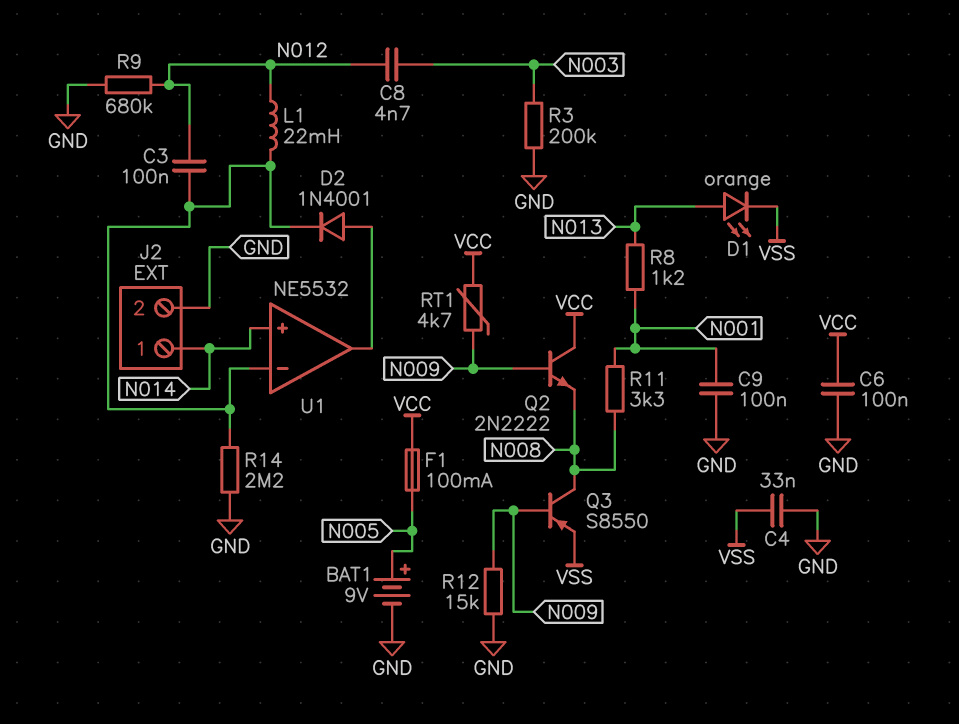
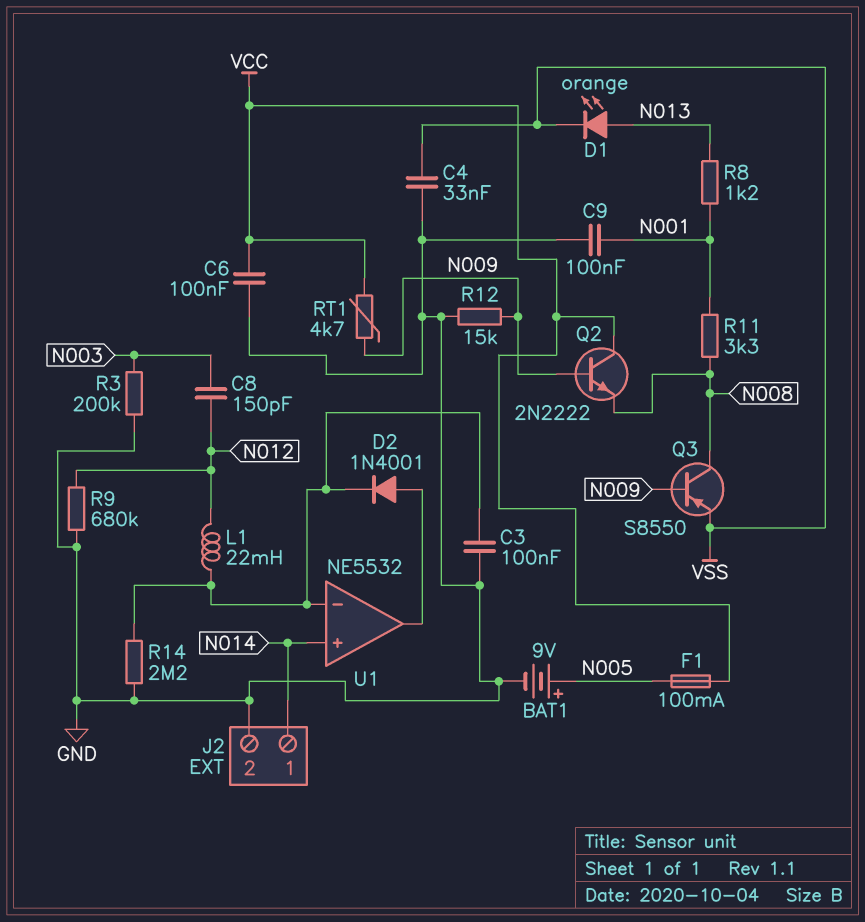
C3: 100nF (N012, U1/in-) -> 100nF (GND, U1/in-)
C8: 4.7nF (N003, N012) -> 150pF (N003, N012)

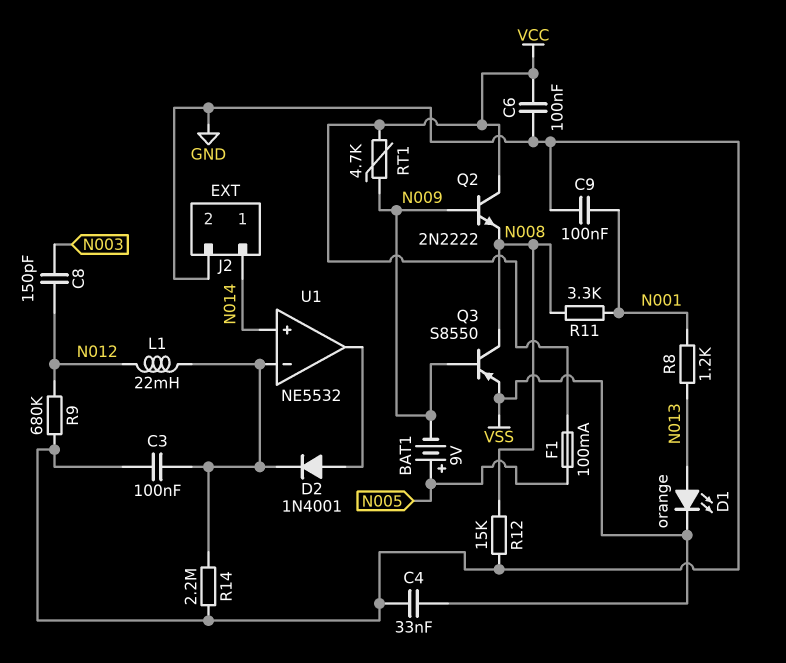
BAT1: 9V (plus N005, minus GND) -> 9V (plus N005, minus N009)
R3: 200k (GND, N003) -> none
R12: 15k (GND, N009) -> 15k (GND, N008)

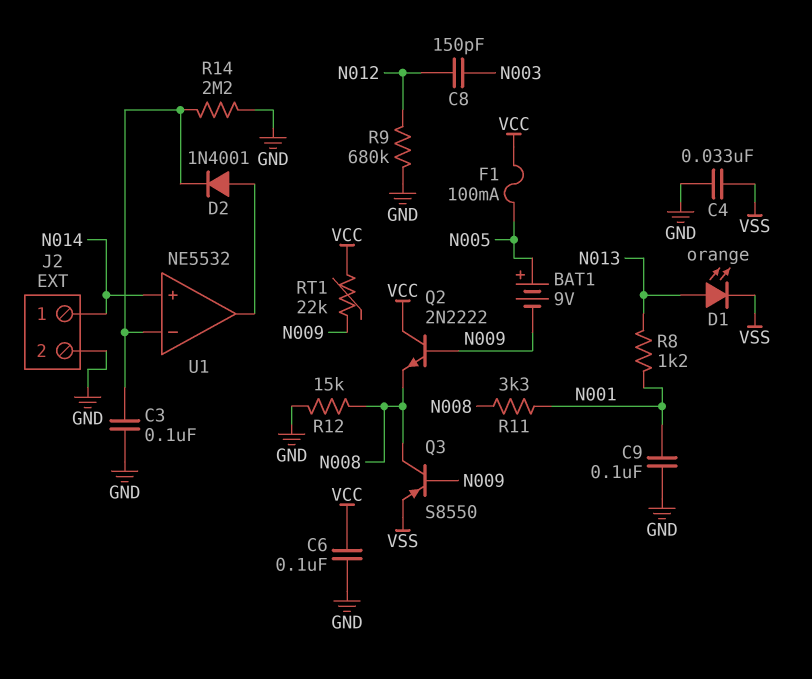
L1: 22mH (N012, U1/in-) -> none
RT1: 4.7k (N009, VCC) -> 22k (N009, VCC)

